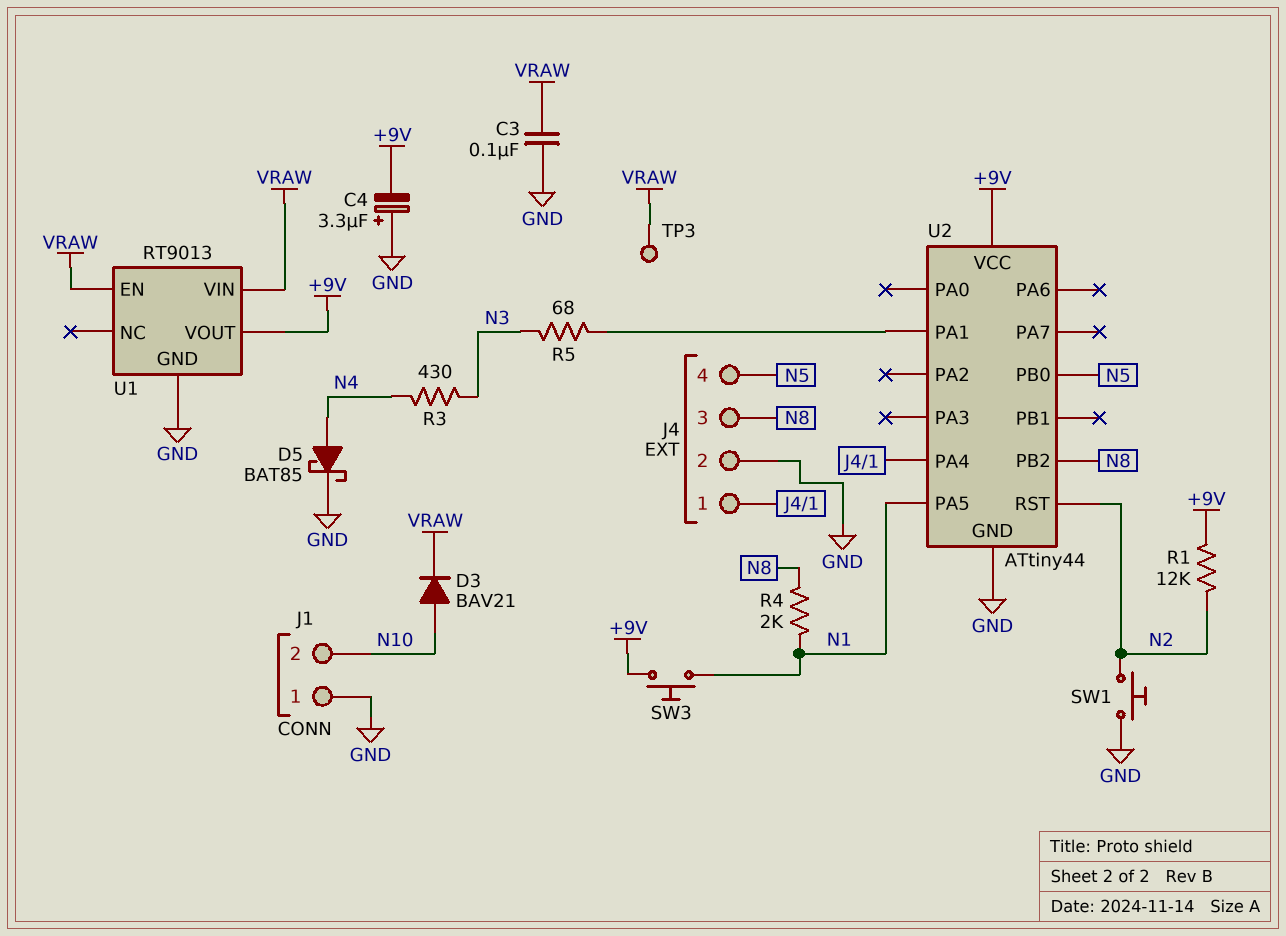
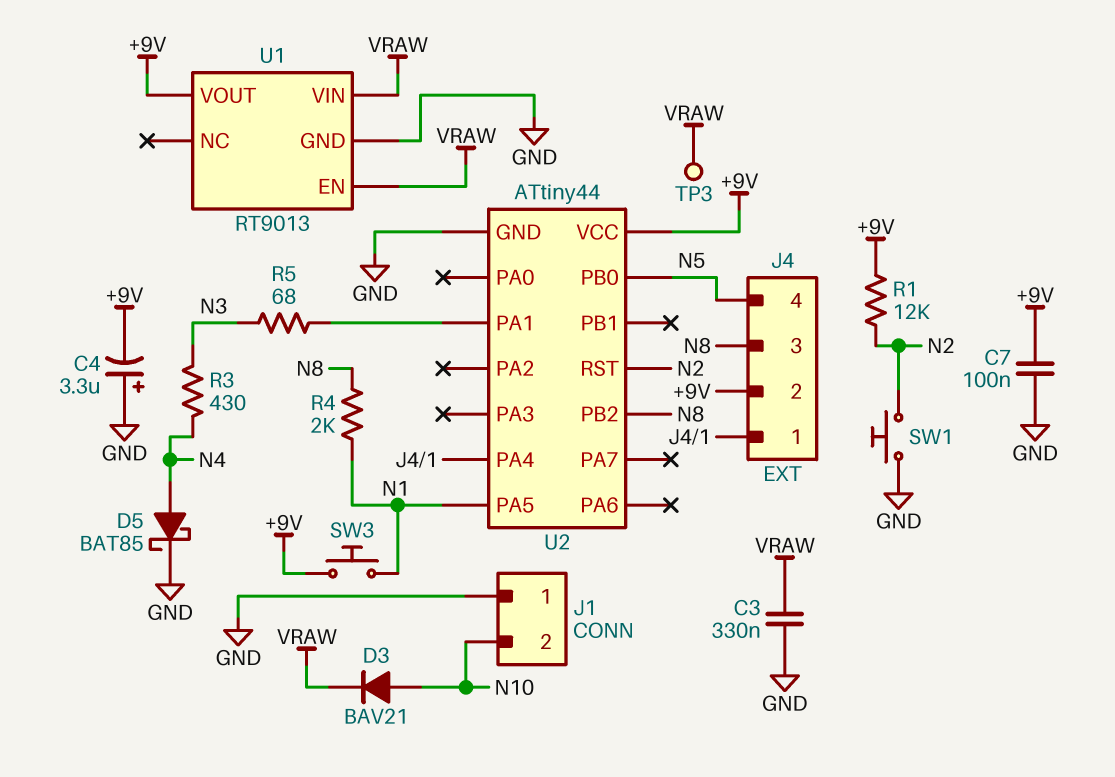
C3: 100nF (GND, VRAW) -> 330nF (GND, VRAW)
C7: none -> 100nF (+9V, GND)
J4 pin 2: GND -> +9V

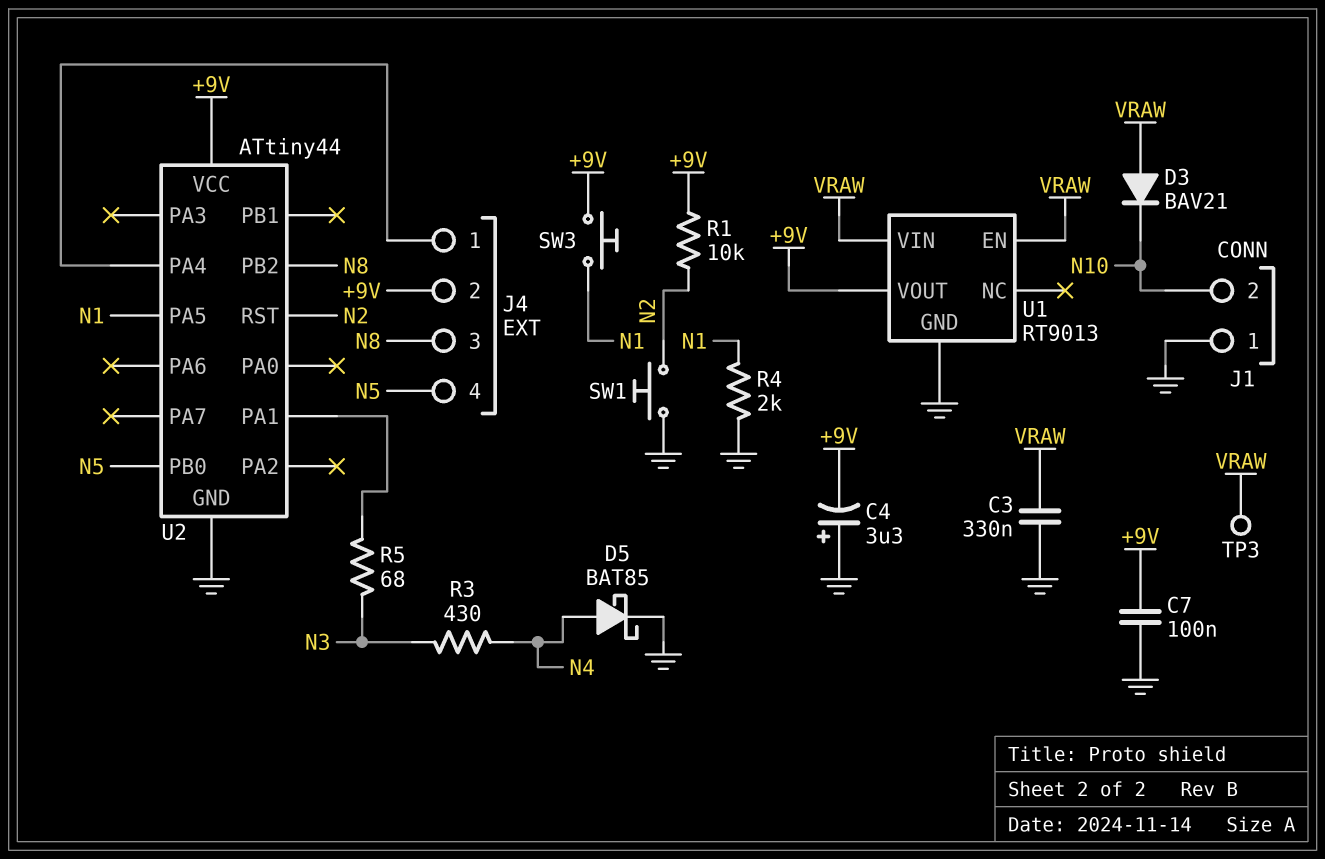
D3: diode BAV21 (A N10, K VRAW) -> diode BAV21 (A VRAW, K N10)
R1: 12k (+9V, N2) -> 10k (+9V, N2)
R4: 2k (N1, N8) -> 2k (GND, N1)

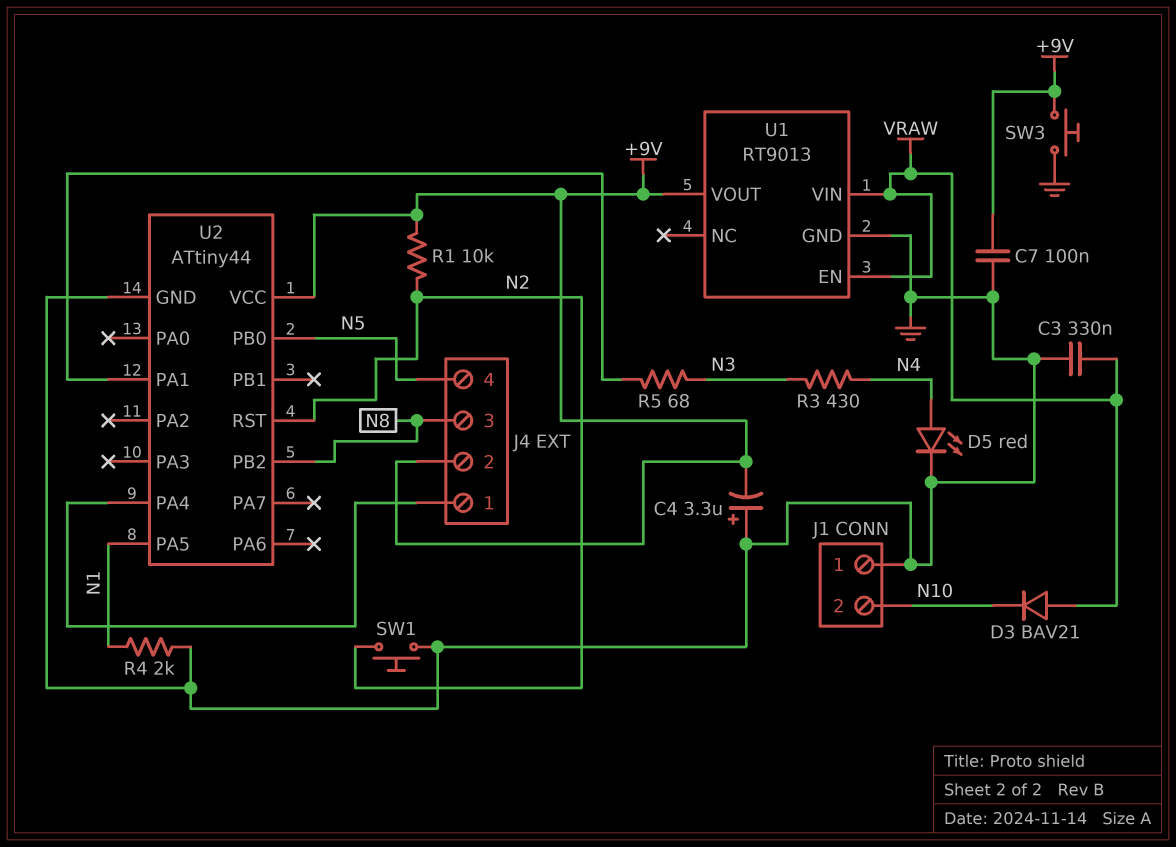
D5: schottky BAT85 (A N4, K GND) -> LED red (A N4, K GND)
SW3: button (+9V, N1) -> button (+9V, GND)
TP3: test point (VRAW) -> none

